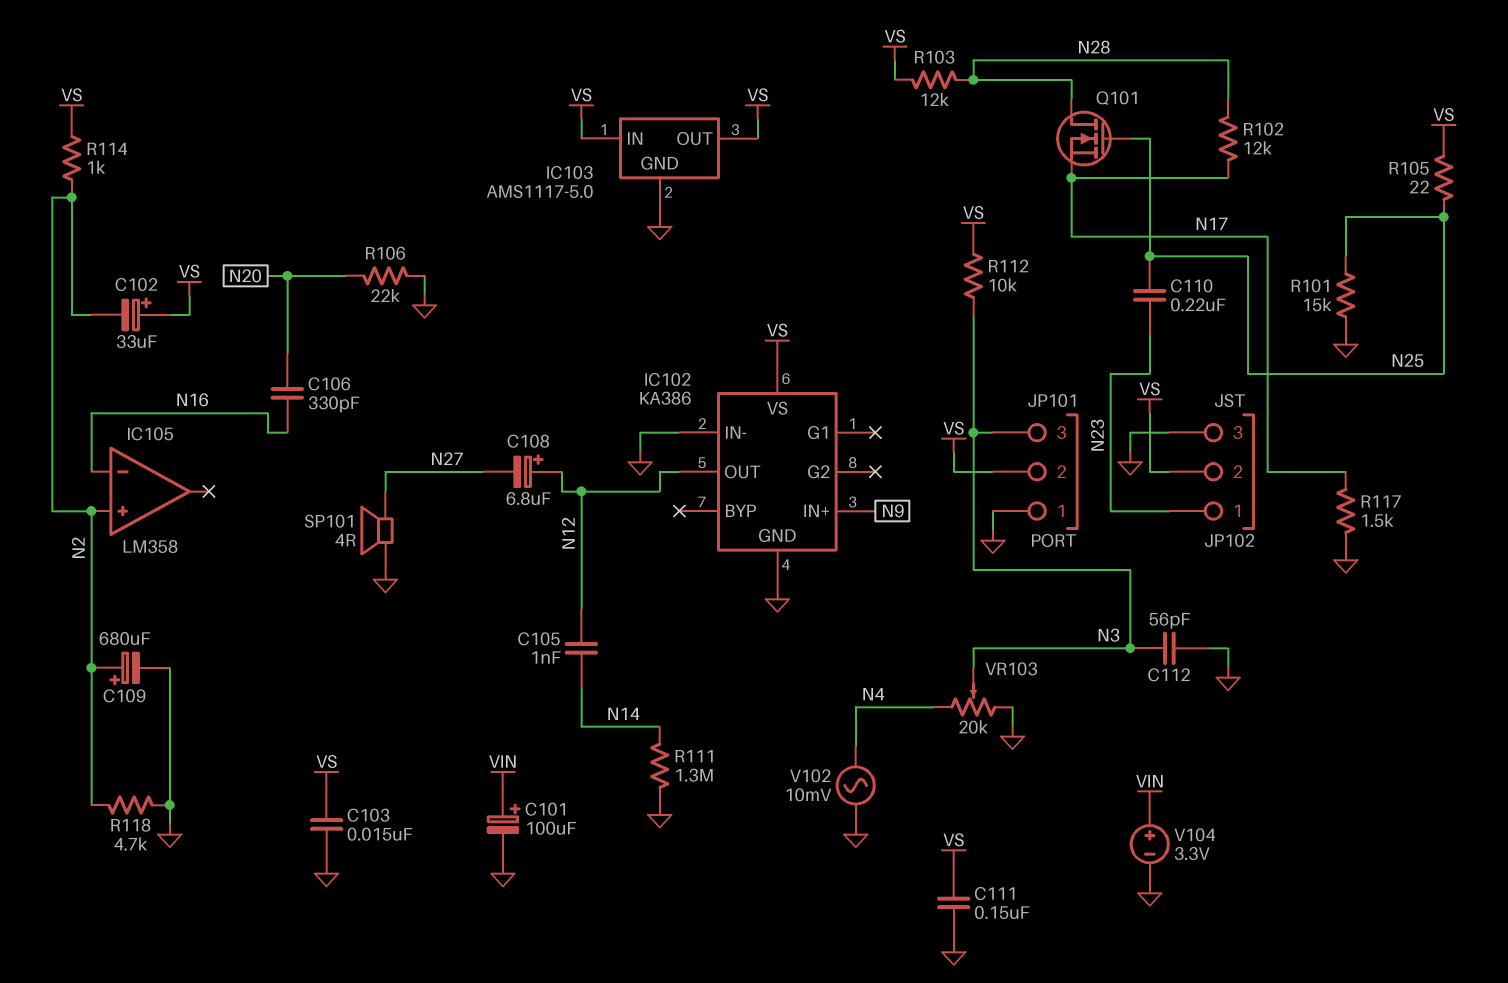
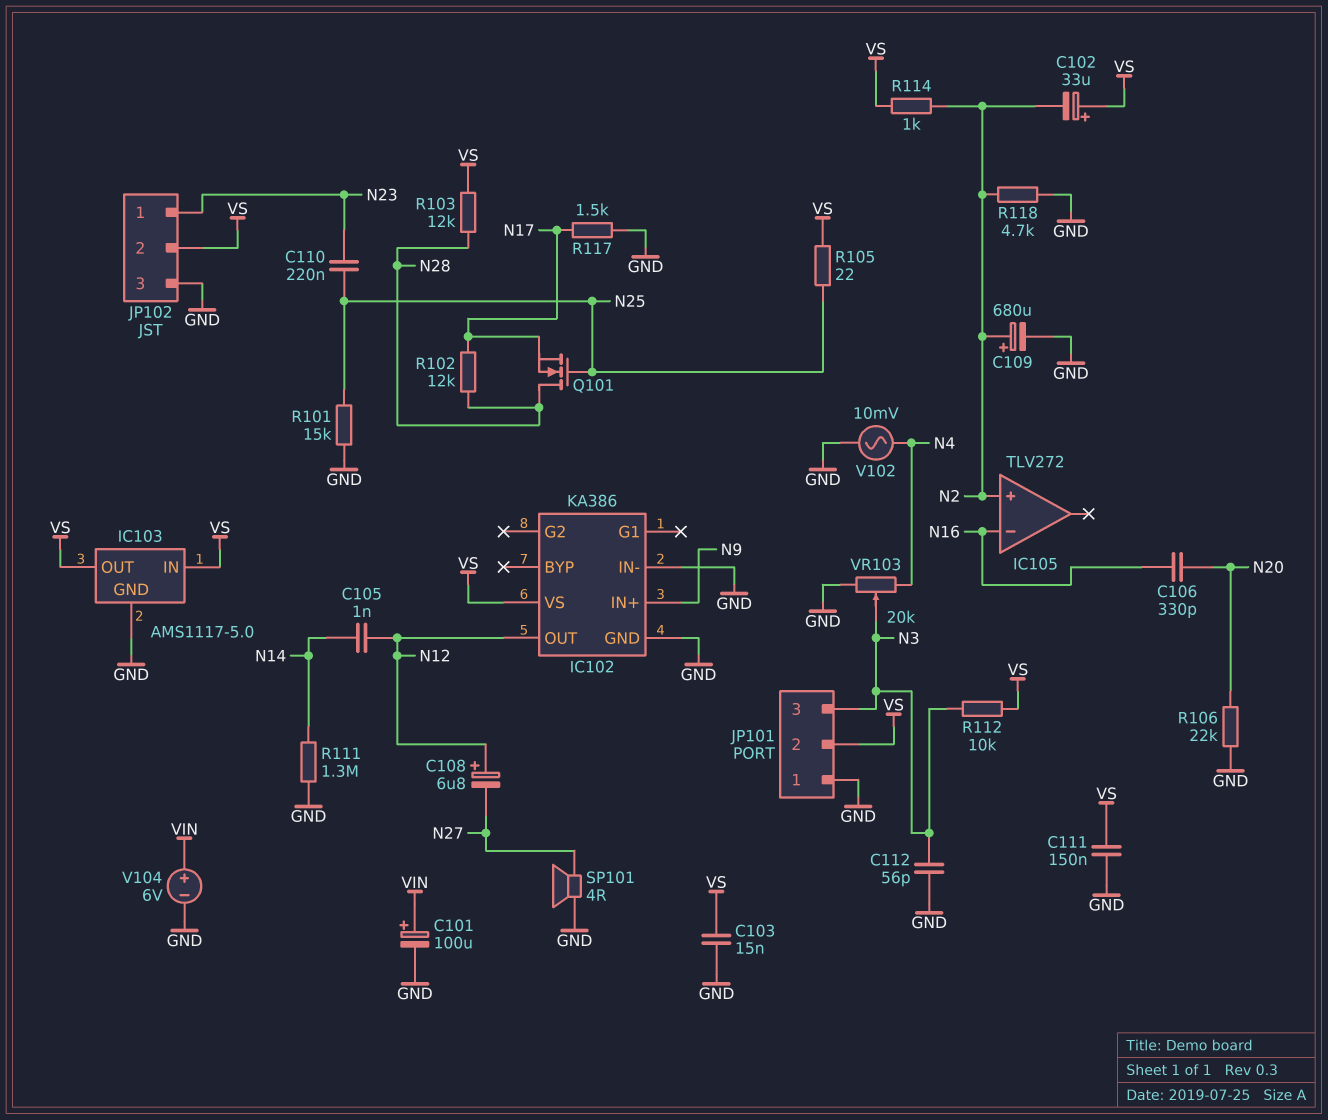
IC105: LM358 -> TLV272
V104: 3.3V (plus VIN, minus GND) -> 6V (plus VIN, minus GND)

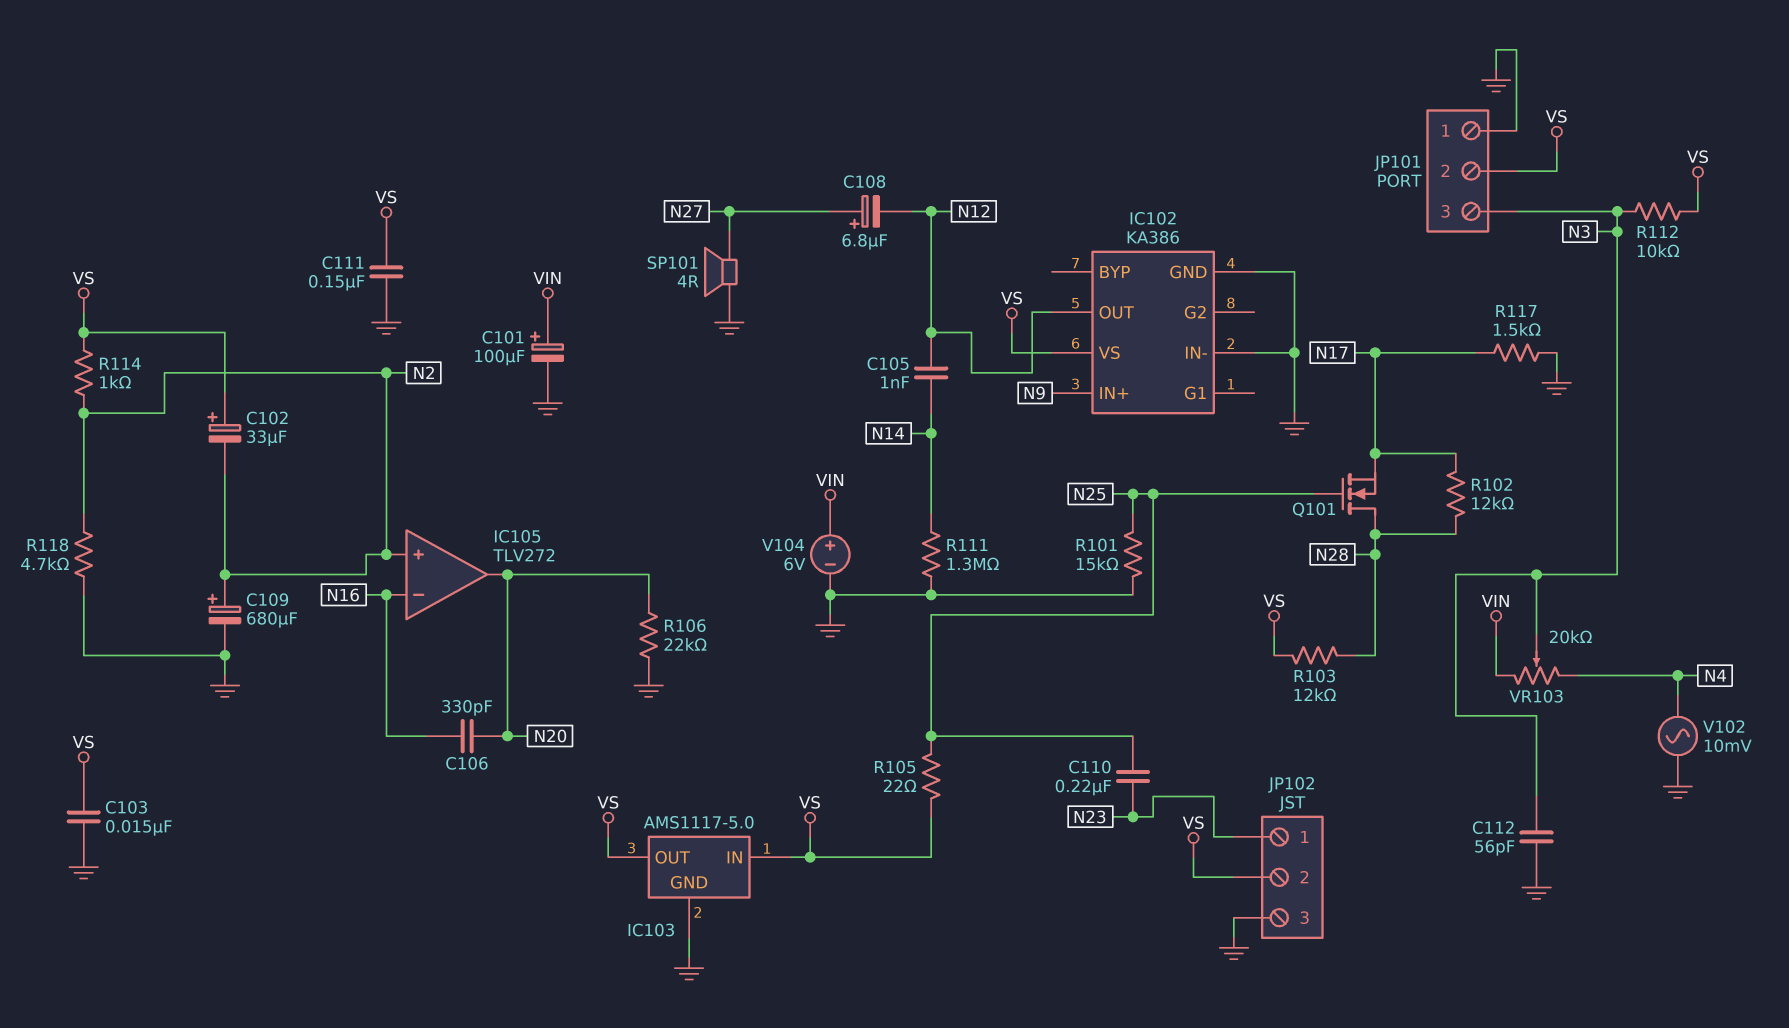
C108: 6.8uF (plus N12, minus N27) -> 6.8uF (plus N27, minus N12)
IC105 pin out: none -> N20
VR103: 20k (GND, N4, wiper N3) -> 20k (N4, VIN, wiper N3)

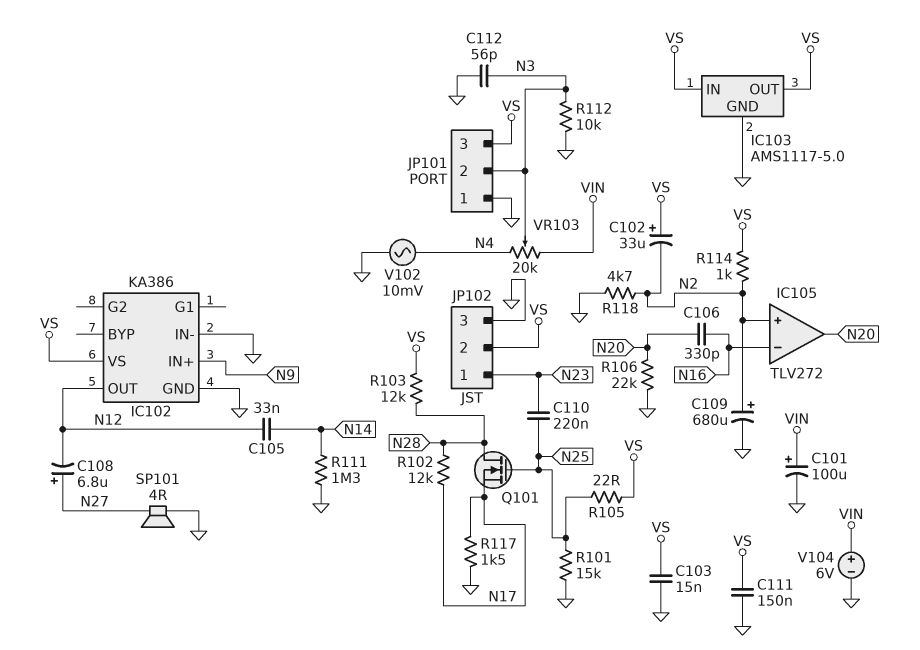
C105: 1nF (N12, N14) -> 33nF (N12, N14)
JP101 pin 2: VS -> N3
JP101 pin 3: N3 -> VS
R112: 10k (N3, VS) -> 10k (GND, N3)

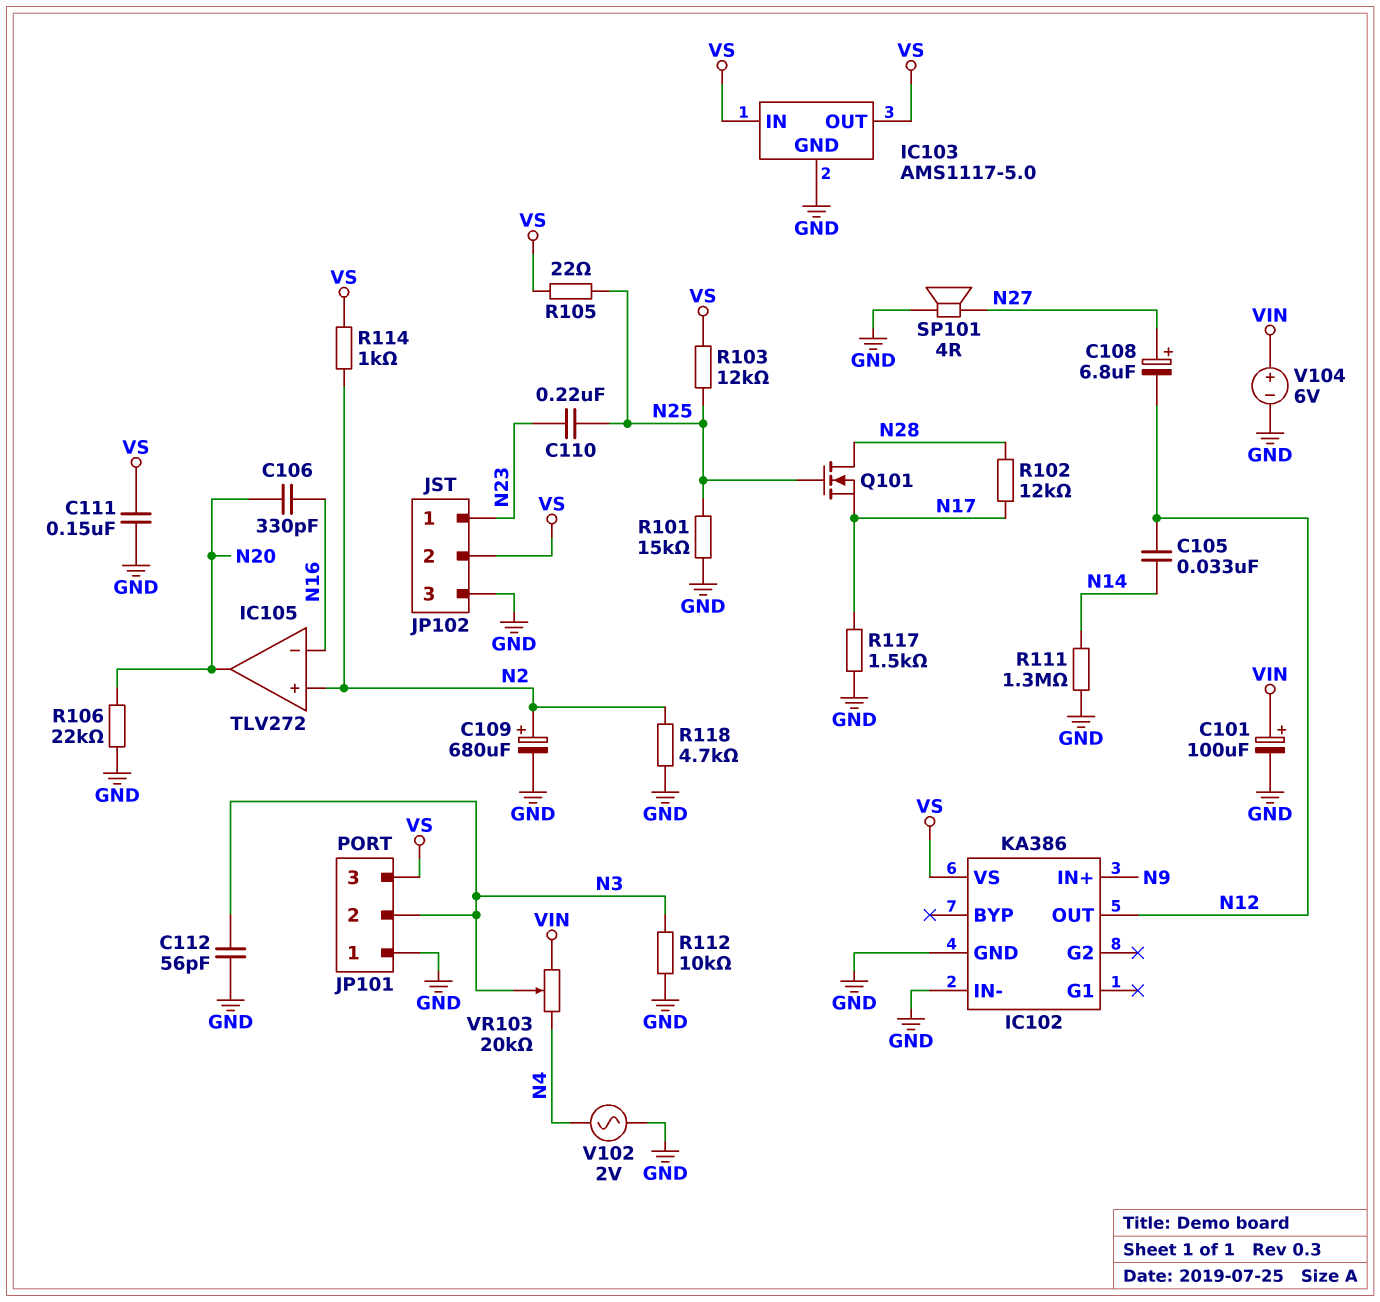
C102: 33uF (plus VS, minus N2) -> none
C103: 15nF (GND, VS) -> none
R103: 12k (N28, VS) -> 12k (N25, VS)
V102: AC 10mV (GND, N4) -> AC 2V (GND, N4)

